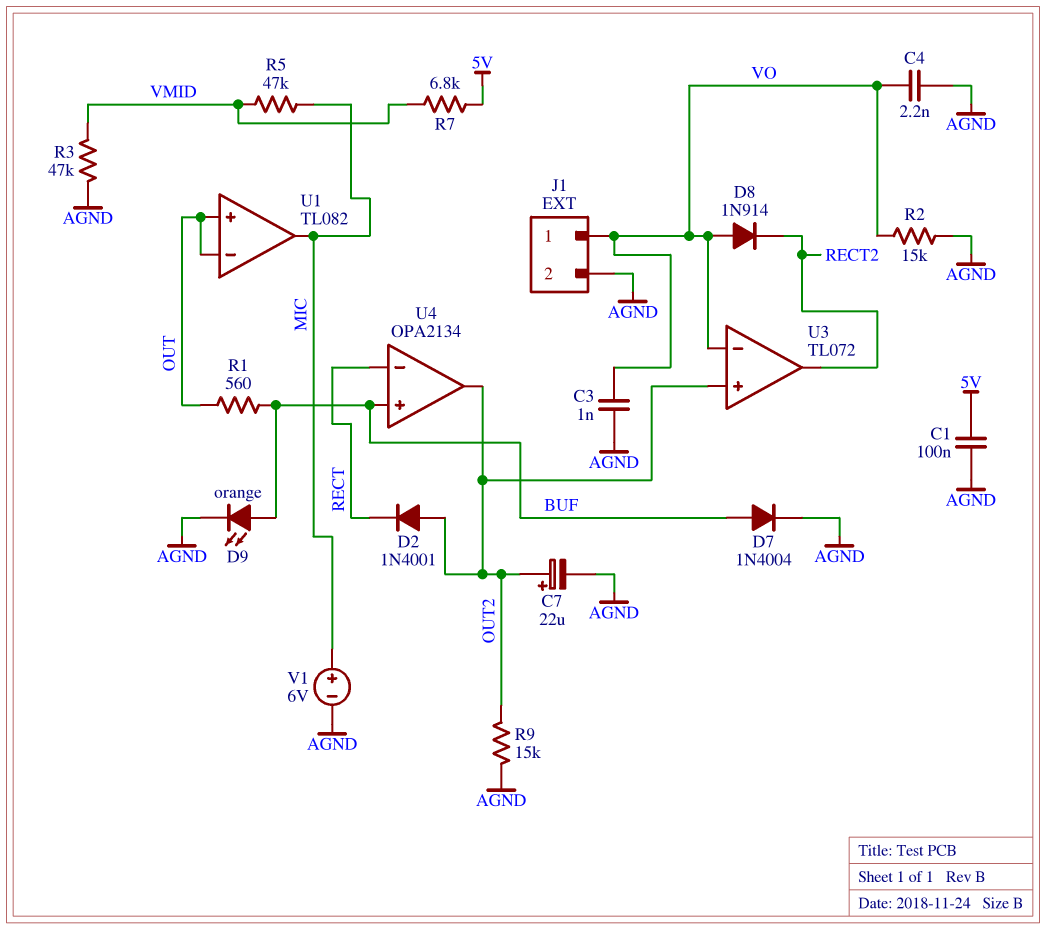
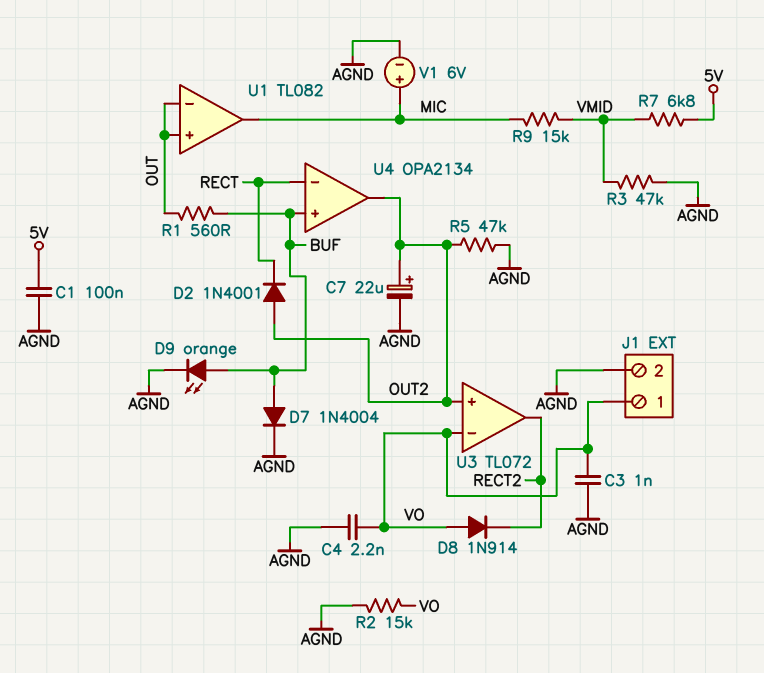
R5: 47k (MIC, VMID) -> 47k (AGND, OUT2)
R9: 15k (AGND, OUT2) -> 15k (MIC, VMID)

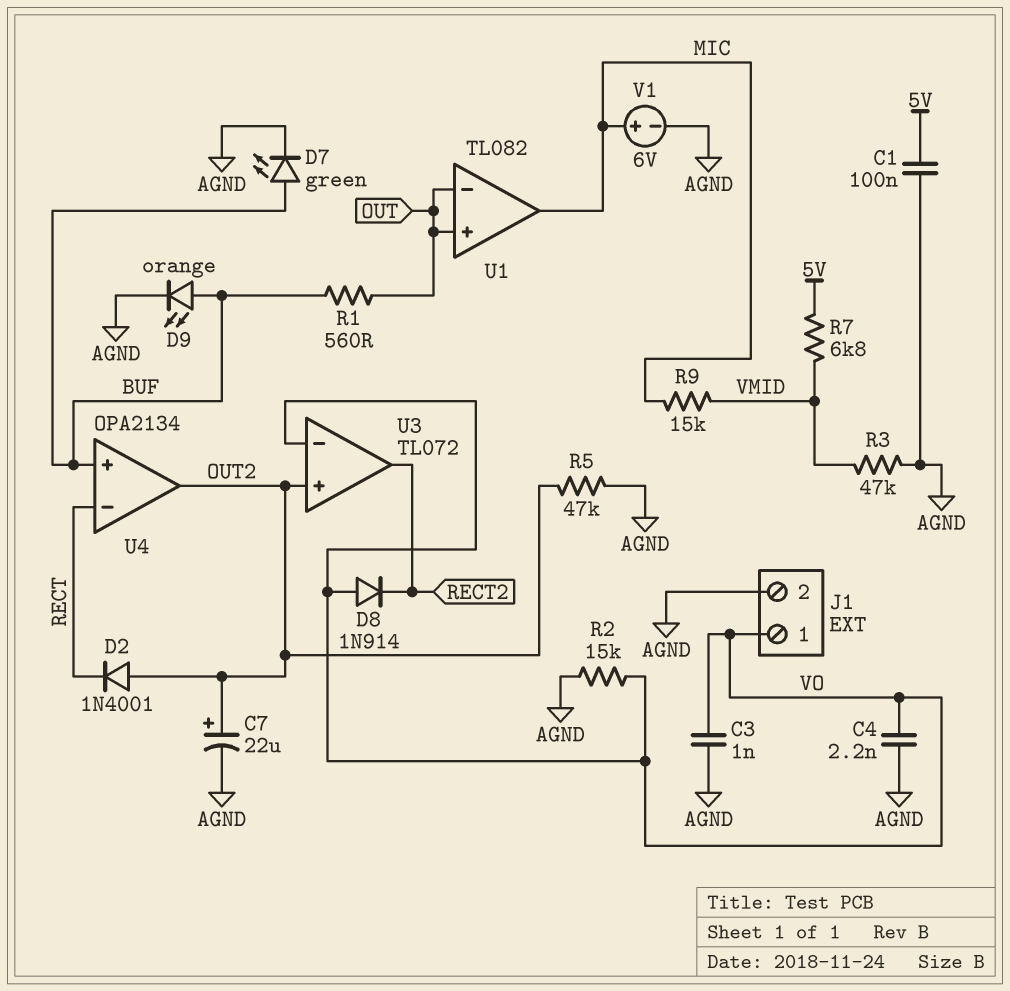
D7: diode 1N4004 (A BUF, K AGND) -> LED green (A BUF, K AGND)

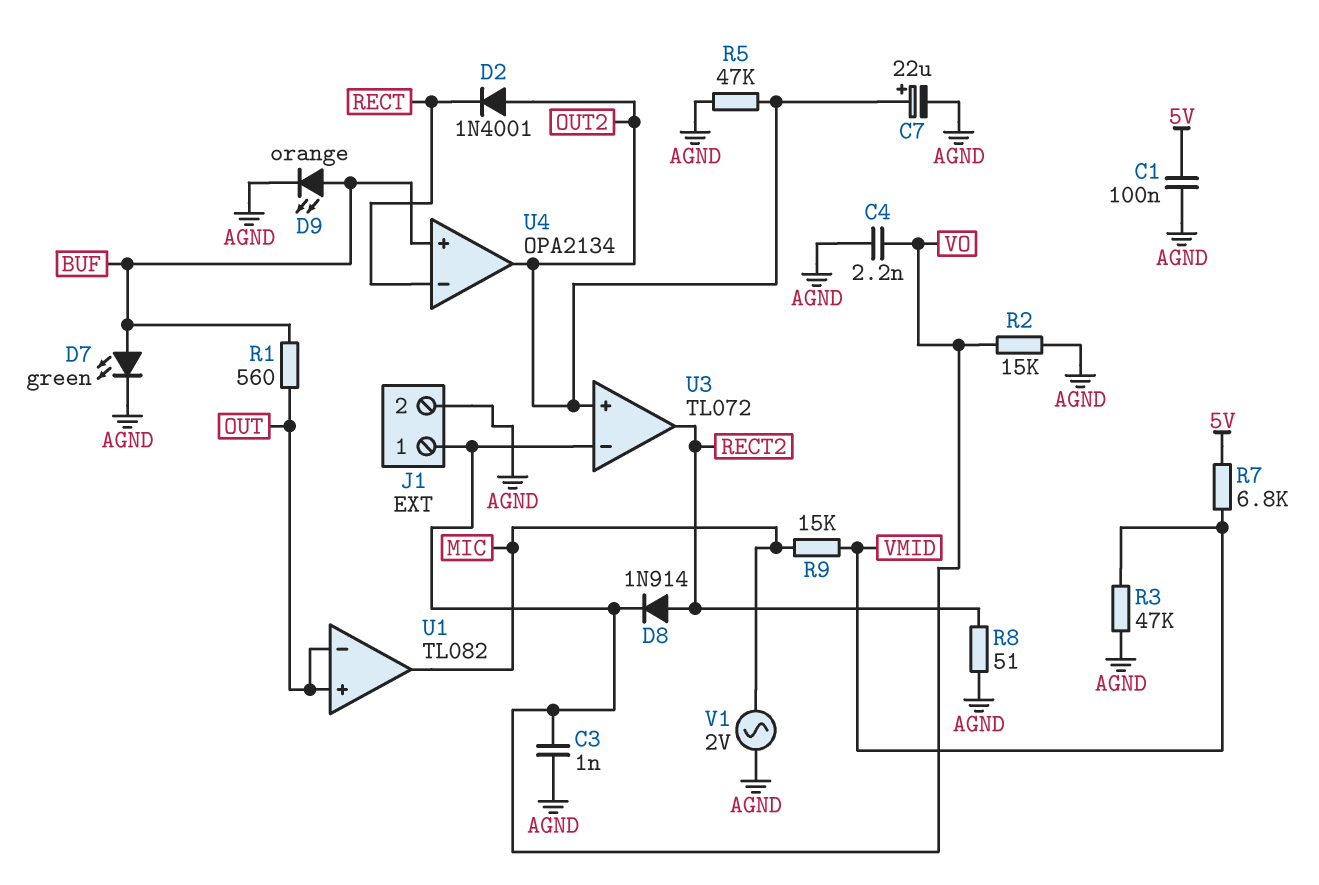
D8: diode 1N914 (A VO, K RECT2) -> diode 1N914 (A RECT2, K VO)
R8: none -> 51 (AGND, RECT2)
V1: 6V (plus MIC, minus AGND) -> AC 2V (AGND, MIC)

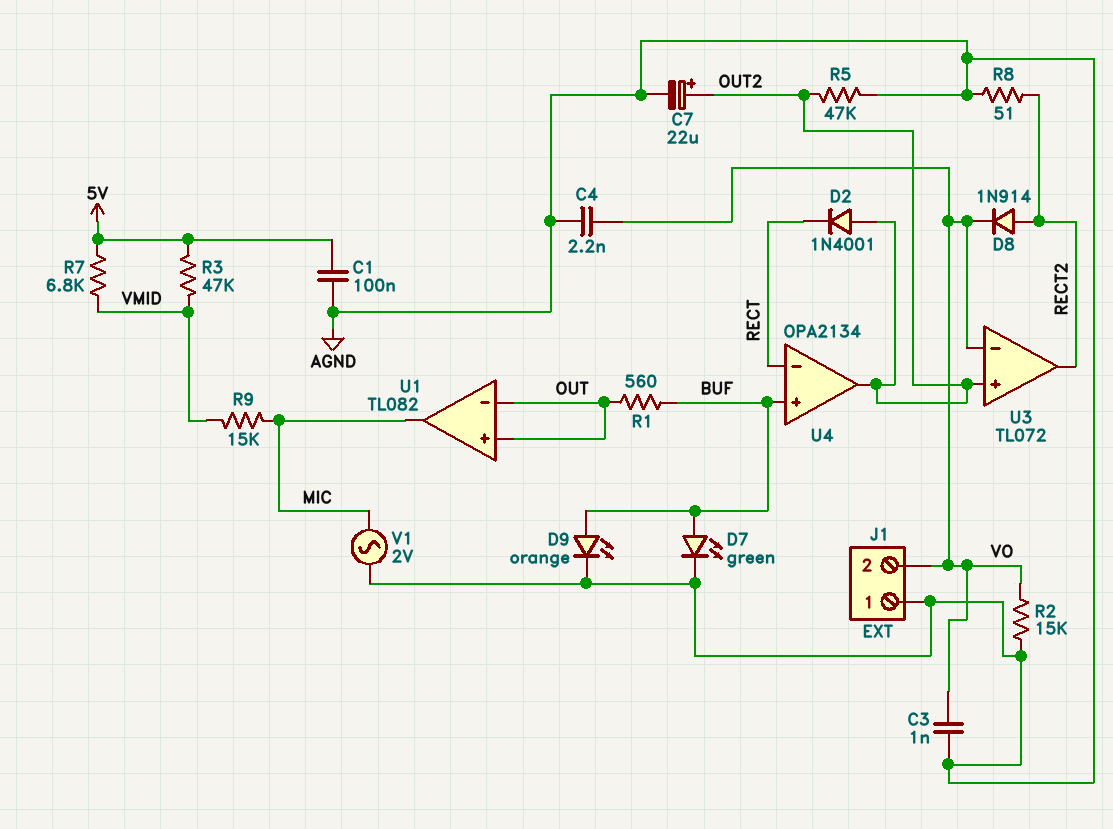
J1 pin 1: VO -> AGND
J1 pin 2: AGND -> VO
R3: 47k (AGND, VMID) -> 47k (5V, VMID)

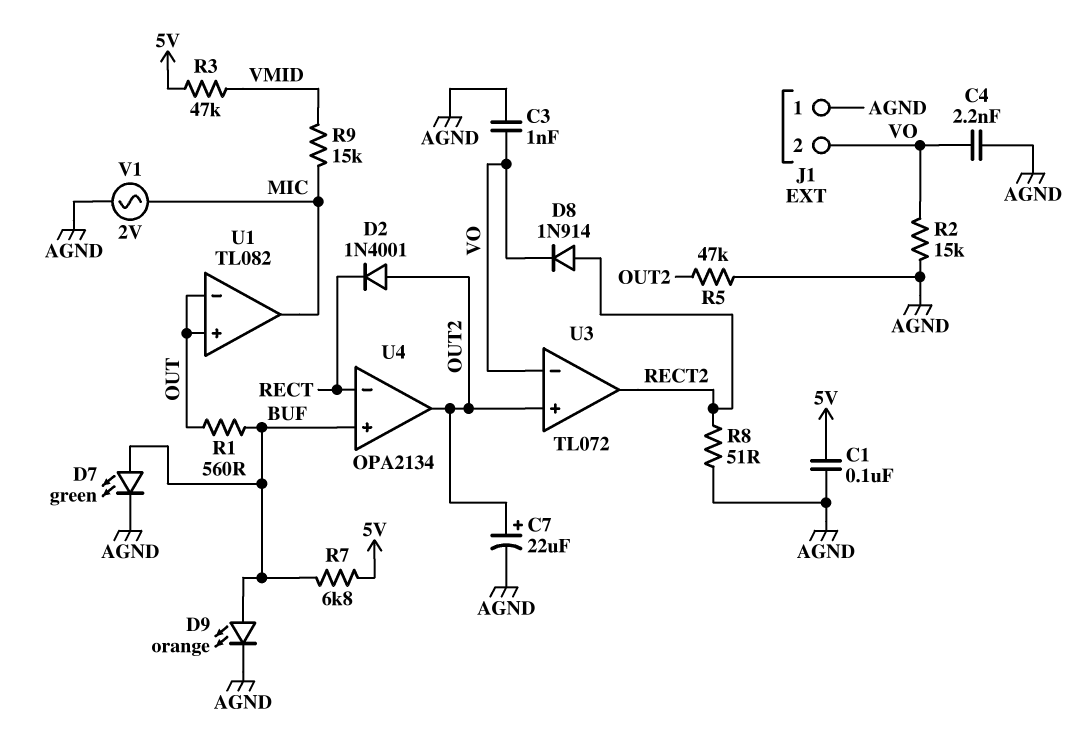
R7: 6.8k (5V, VMID) -> 6.8k (5V, BUF)

